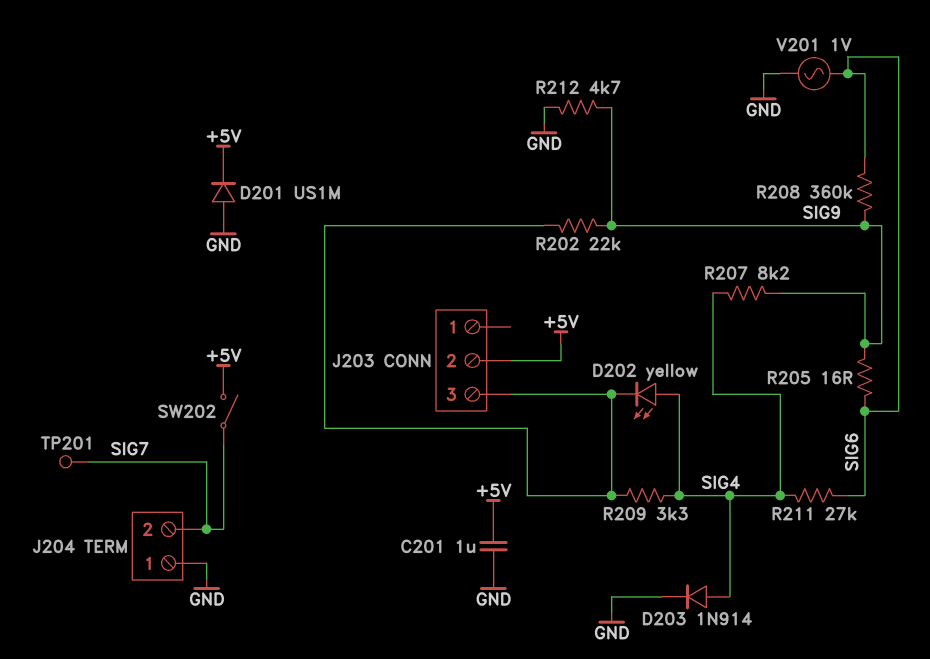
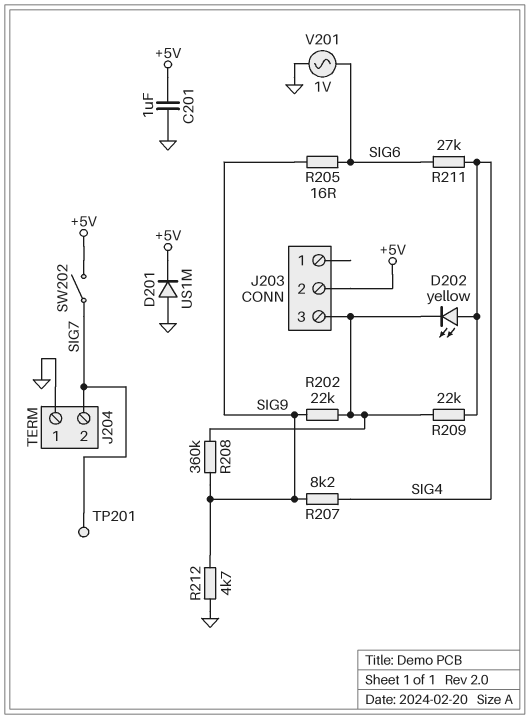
D203: diode 1N914 (A SIG4, K GND) -> none
R208: 360k (SIG6, SIG9) -> 360k (J203/3, SIG9)
R209: 3.3k (J203/3, SIG4) -> 22k (J203/3, SIG4)

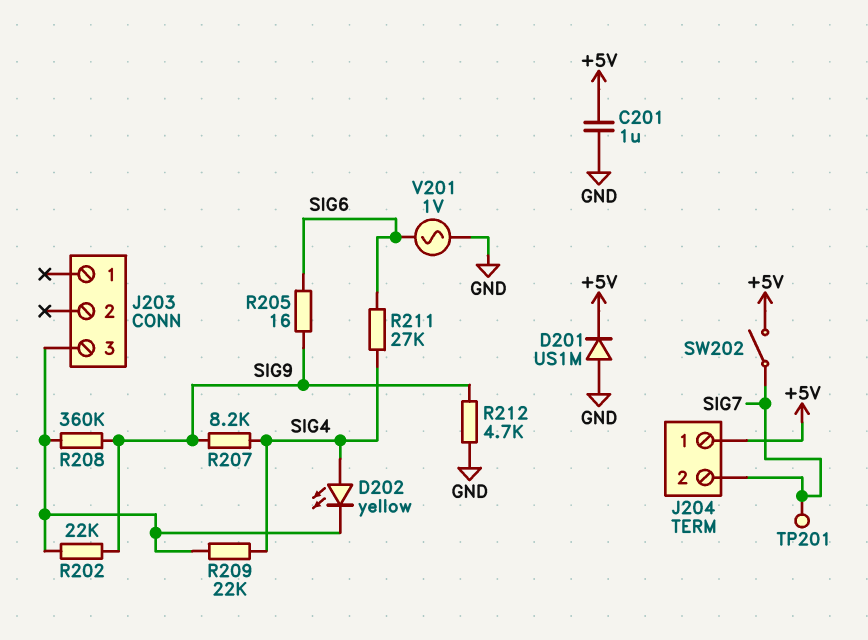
J203 pin 2: +5V -> none
J204 pin 1: GND -> +5V

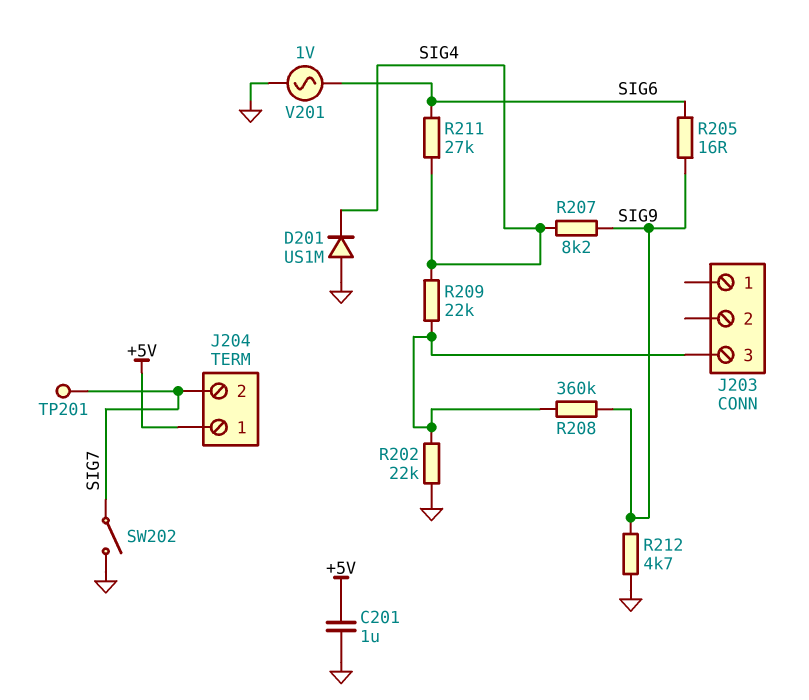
D201: diode US1M (A GND, K +5V) -> diode US1M (A GND, K SIG4)
D202: LED yellow (A SIG4, K J203/3) -> none
R202: 22k (J203/3, SIG9) -> 22k (GND, J203/3)
SW202: switch (+5V, SIG7) -> switch (GND, SIG7)

